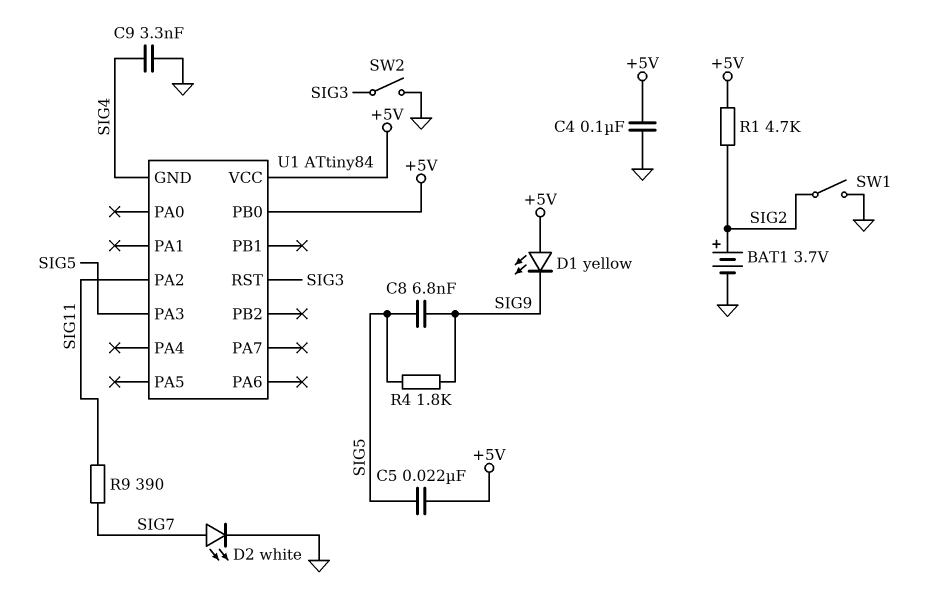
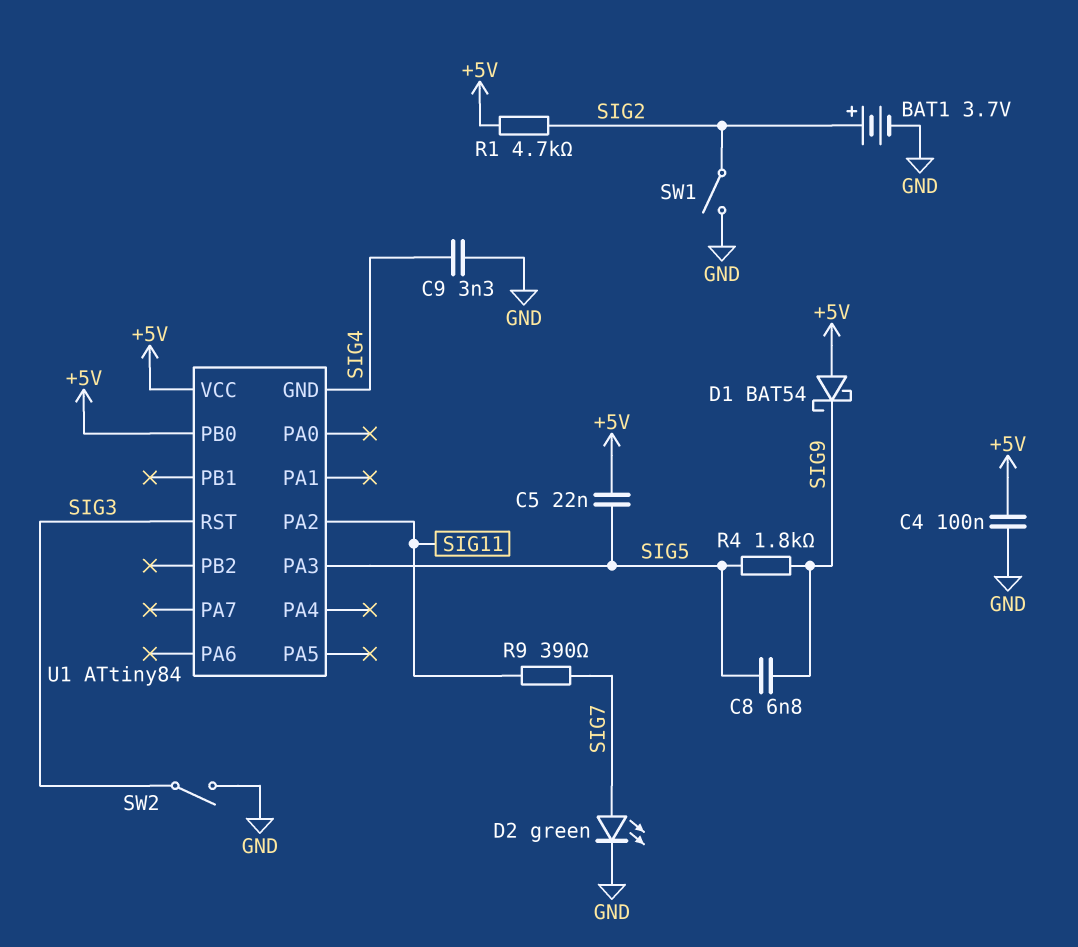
D1: LED yellow (A +5V, K SIG9) -> schottky BAT54 (A +5V, K SIG9)
D2: LED white (A SIG7, K GND) -> LED green (A SIG7, K GND)

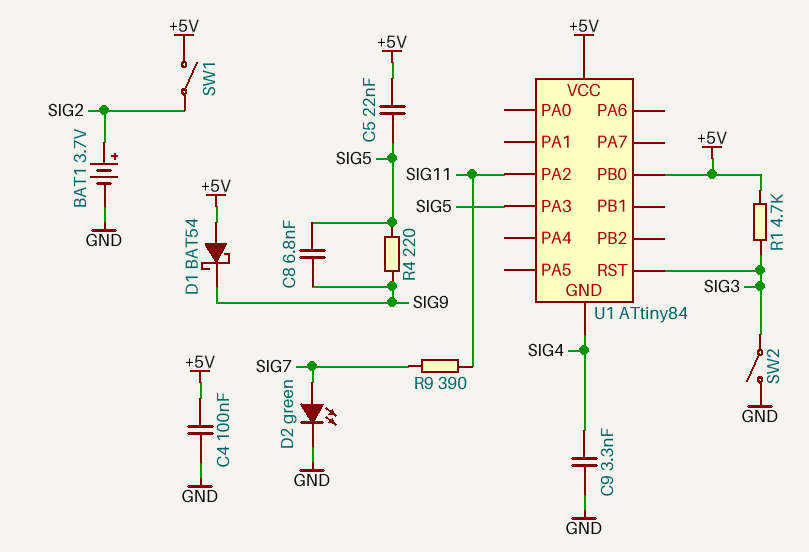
R1: 4.7k (+5V, SIG2) -> 4.7k (+5V, SIG3)
R4: 1.8k (SIG5, SIG9) -> 220 (SIG5, SIG9)
SW1: switch (GND, SIG2) -> switch (+5V, SIG2)

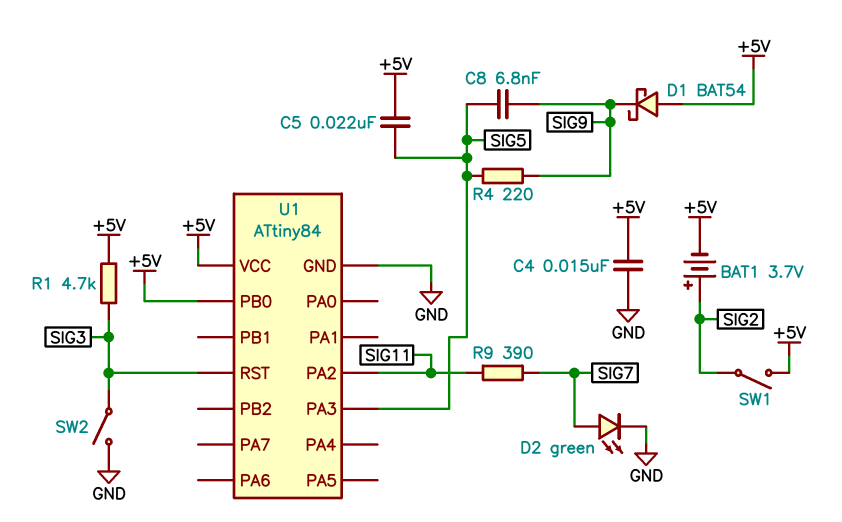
BAT1: 3.7V (plus SIG2, minus GND) -> 3.7V (plus SIG2, minus +5V)
C4: 100nF (+5V, GND) -> 15nF (+5V, GND)
C9: 3.3nF (GND, SIG4) -> none
U1 pin GND: SIG4 -> GND

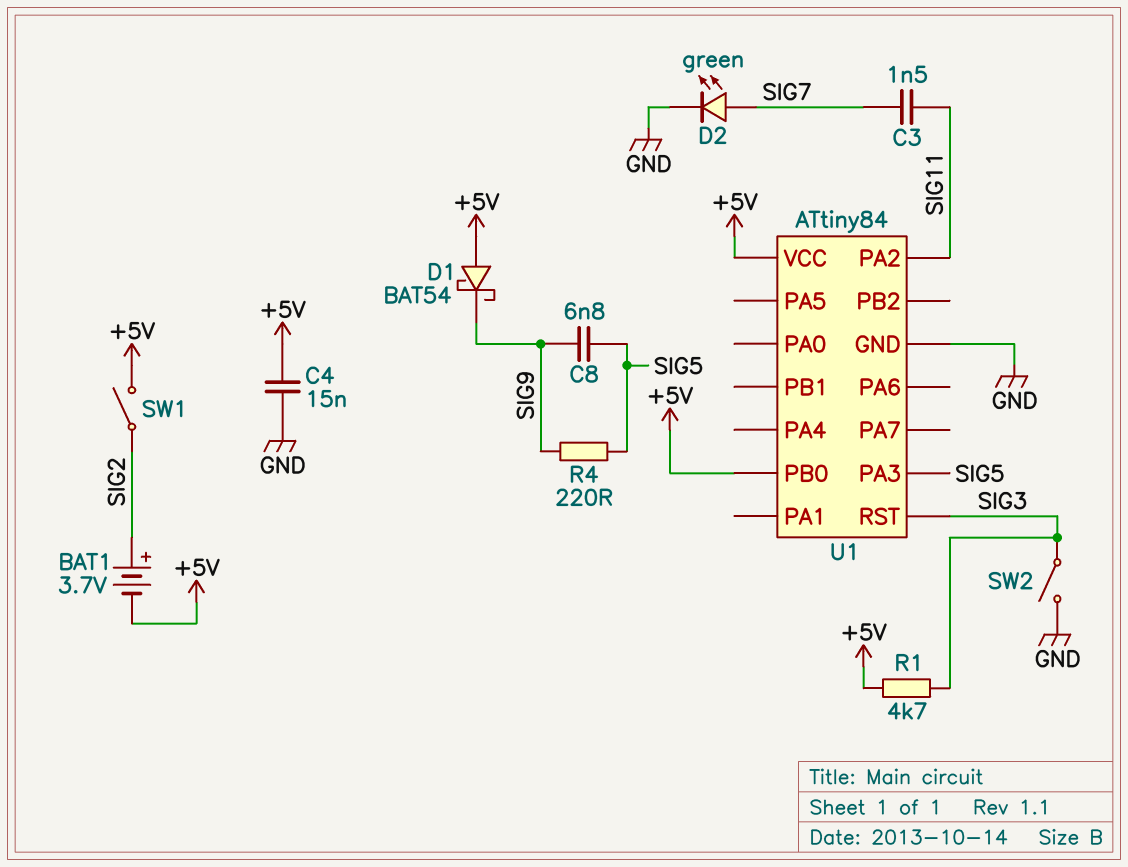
C3: none -> 1.5nF (SIG7, SIG11)
C5: 22nF (+5V, SIG5) -> none
R9: 390 (SIG7, SIG11) -> none

